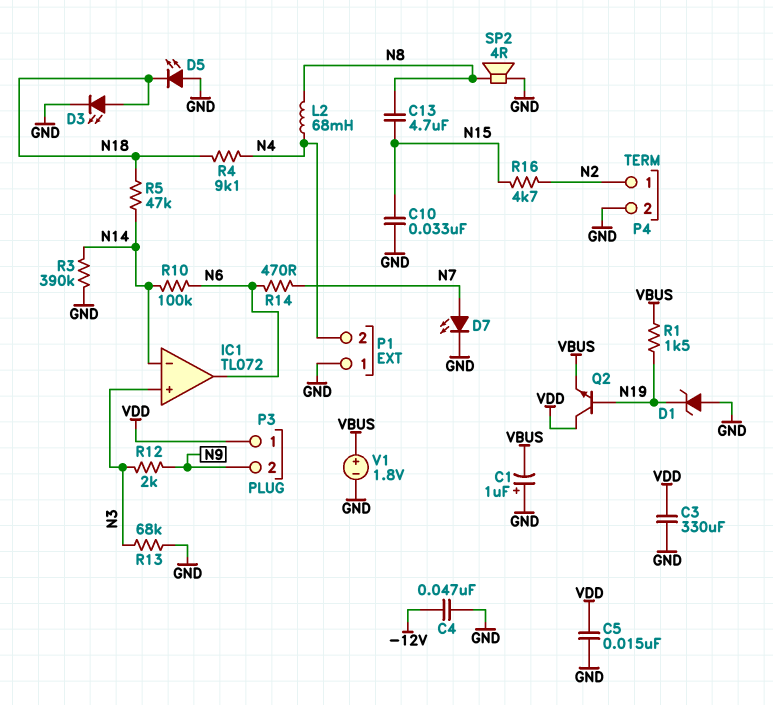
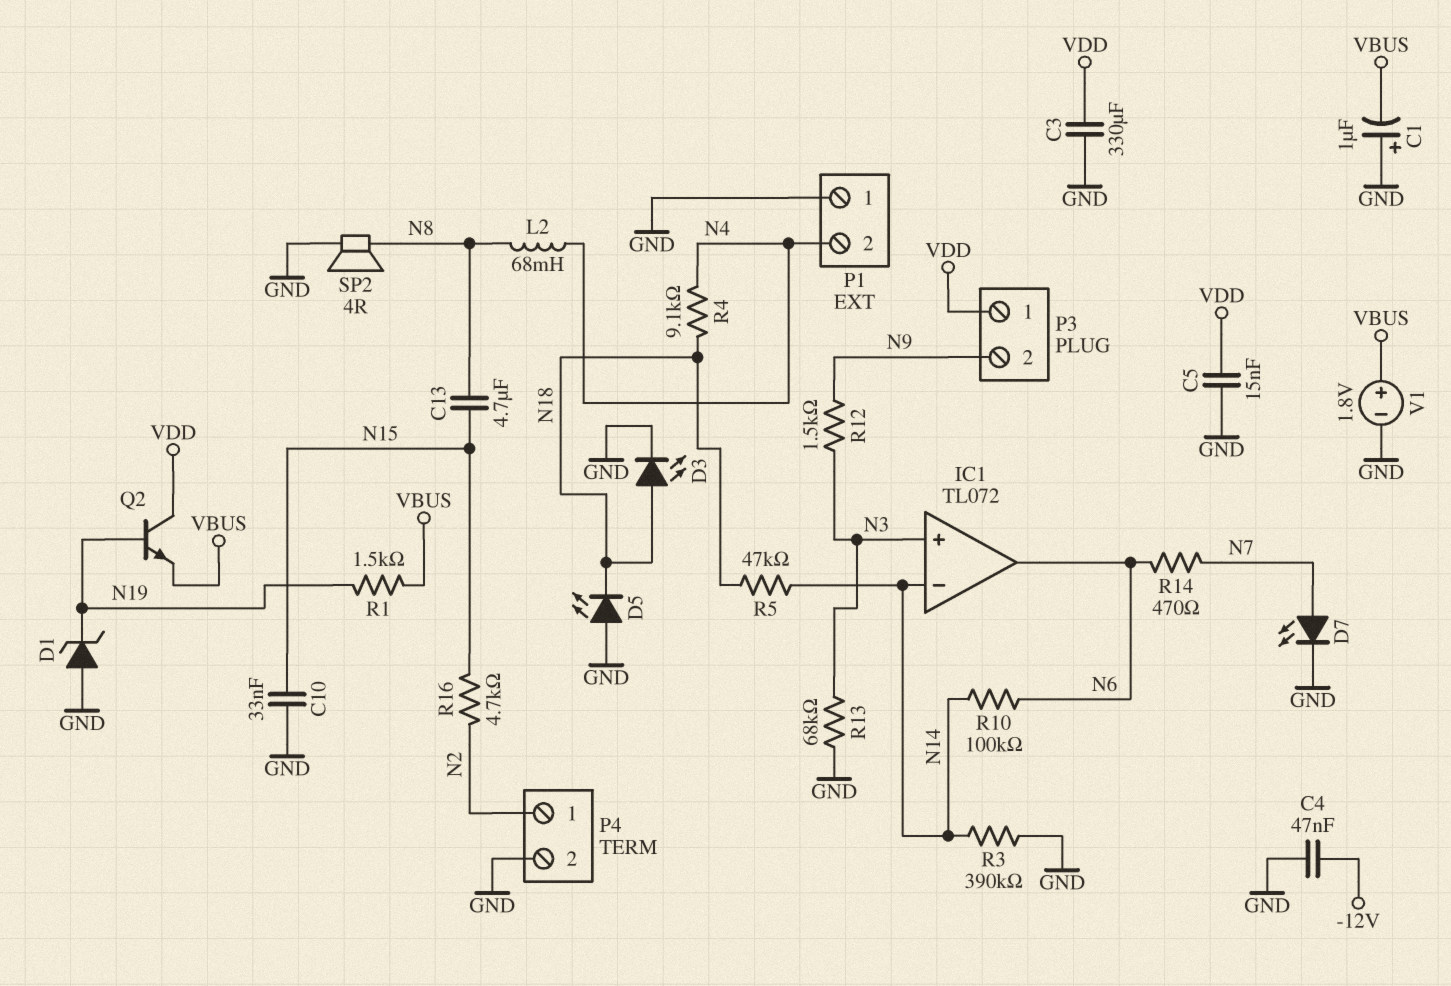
R12: 2k (N3, N9) -> 1.5k (N3, N9)

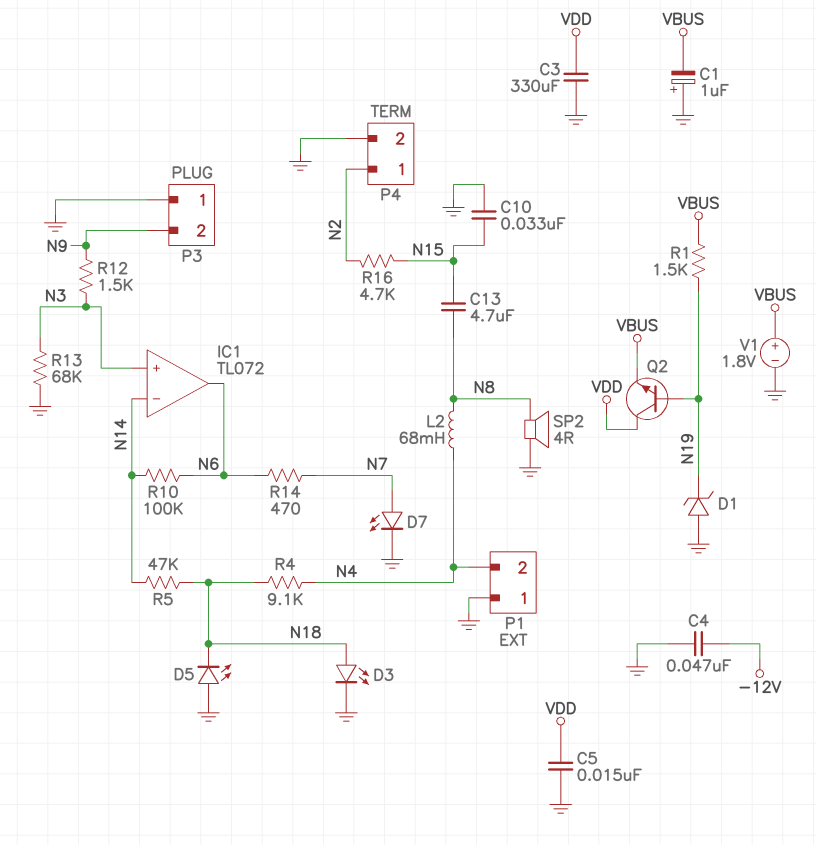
P3 pin 1: VDD -> GND
R3: 390k (GND, N14) -> none

